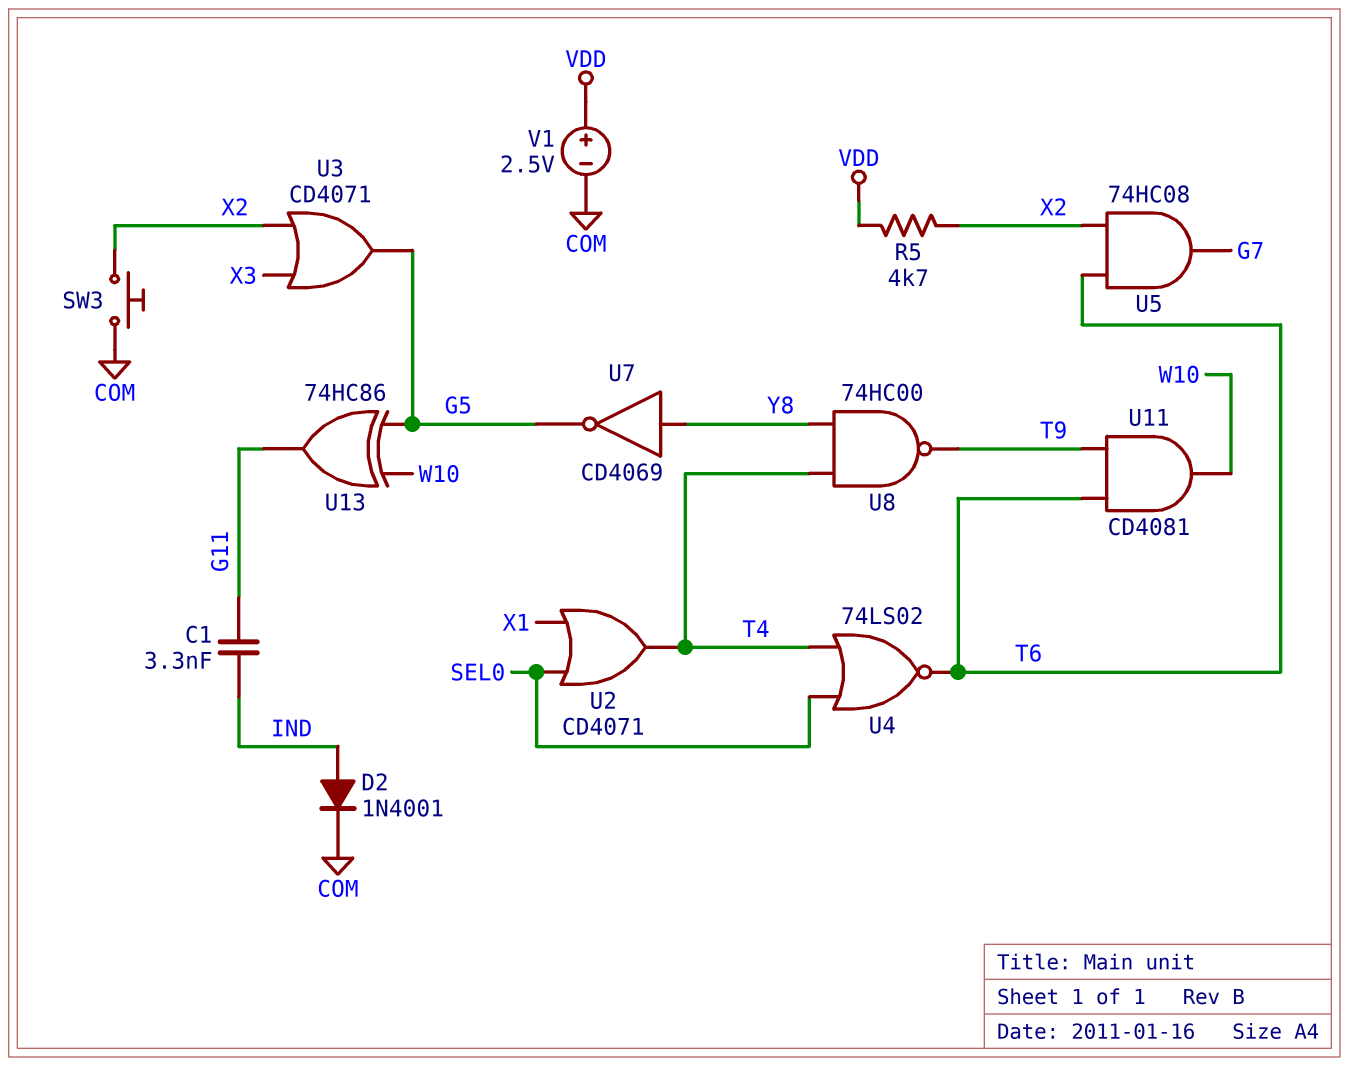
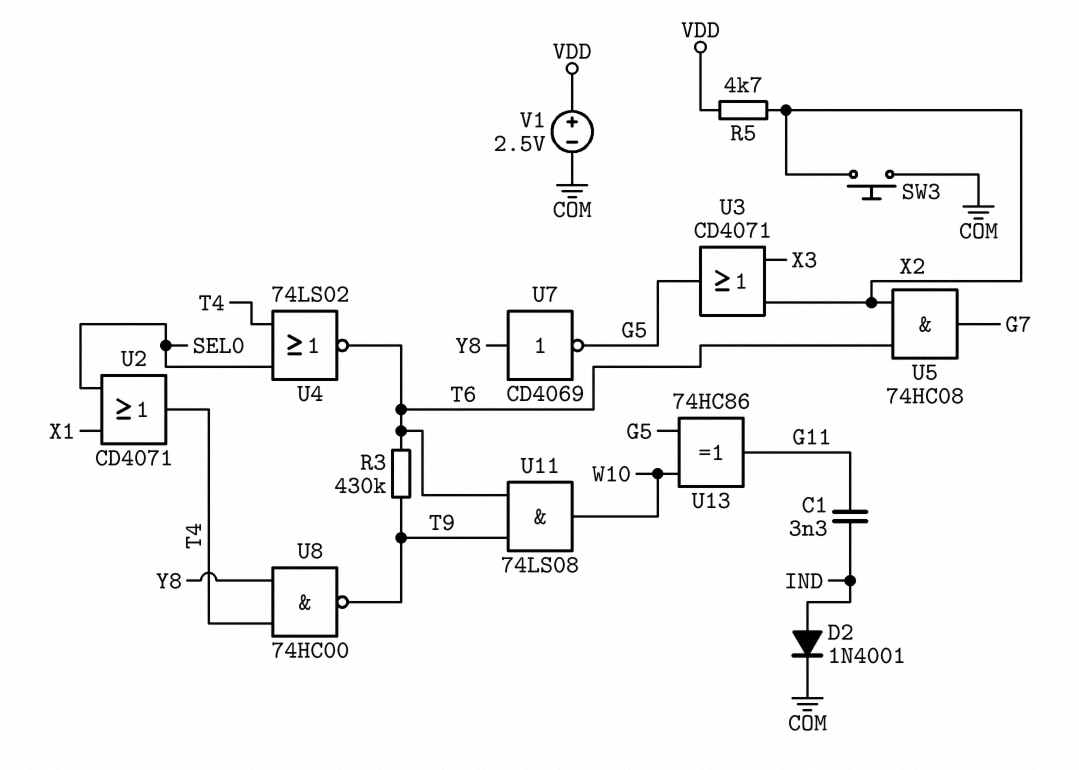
R3: none -> 430k (T6, T9)
U11: AND CD4081 (in T6, in T9, out W10) -> AND 74LS08 (in T6, in T9, out W10)

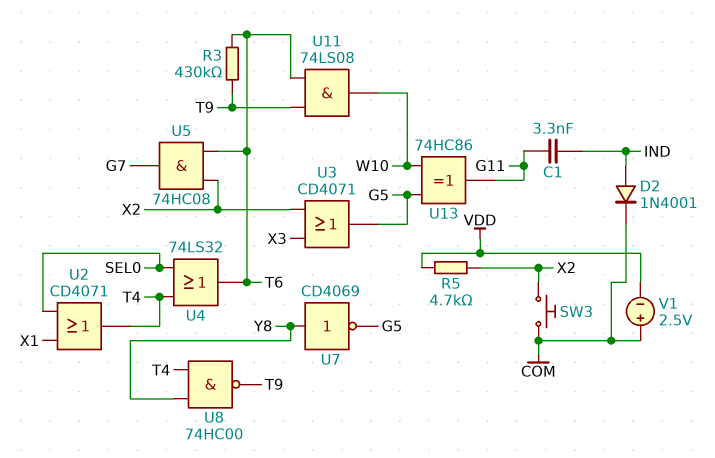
U4: NOR 74LS02 (in SEL0, in T4, out T6) -> OR 74LS32 (in SEL0, in T4, out T6)
V1: 2.5V (plus VDD, minus COM) -> 2.5V (plus COM, minus VDD)

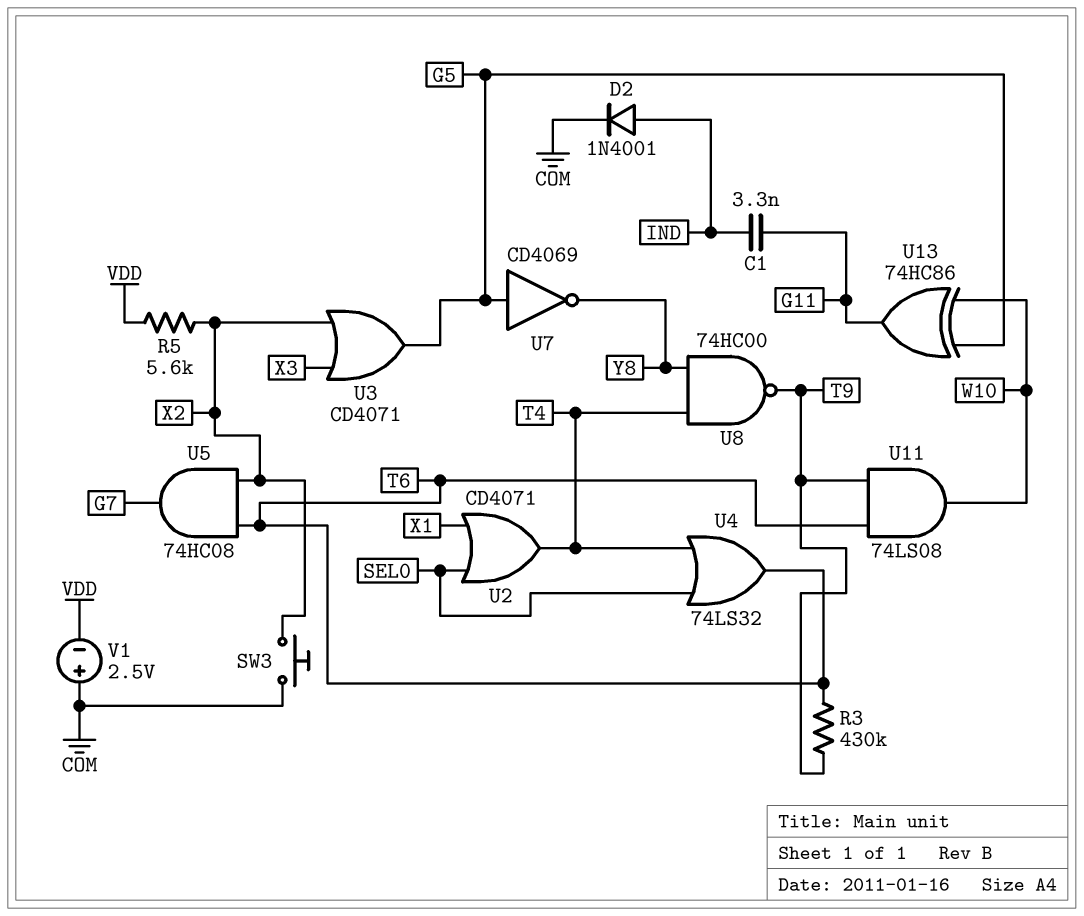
R5: 4.7k (VDD, X2) -> 5.6k (VDD, X2)
U7: NOT CD4069 (in Y8, out G5) -> NOT CD4069 (in G5, out Y8)

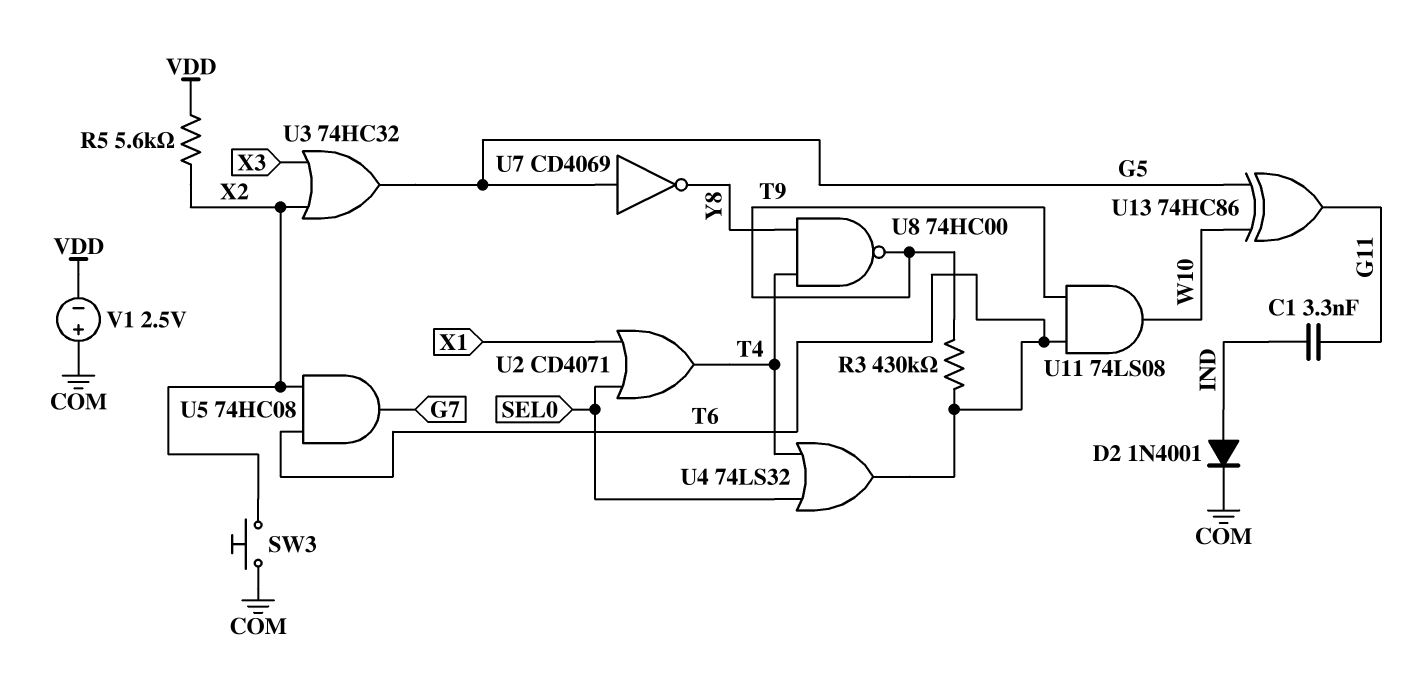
U3: OR CD4071 (in X2, in X3, out G5) -> OR 74HC32 (in X2, in X3, out G5)

